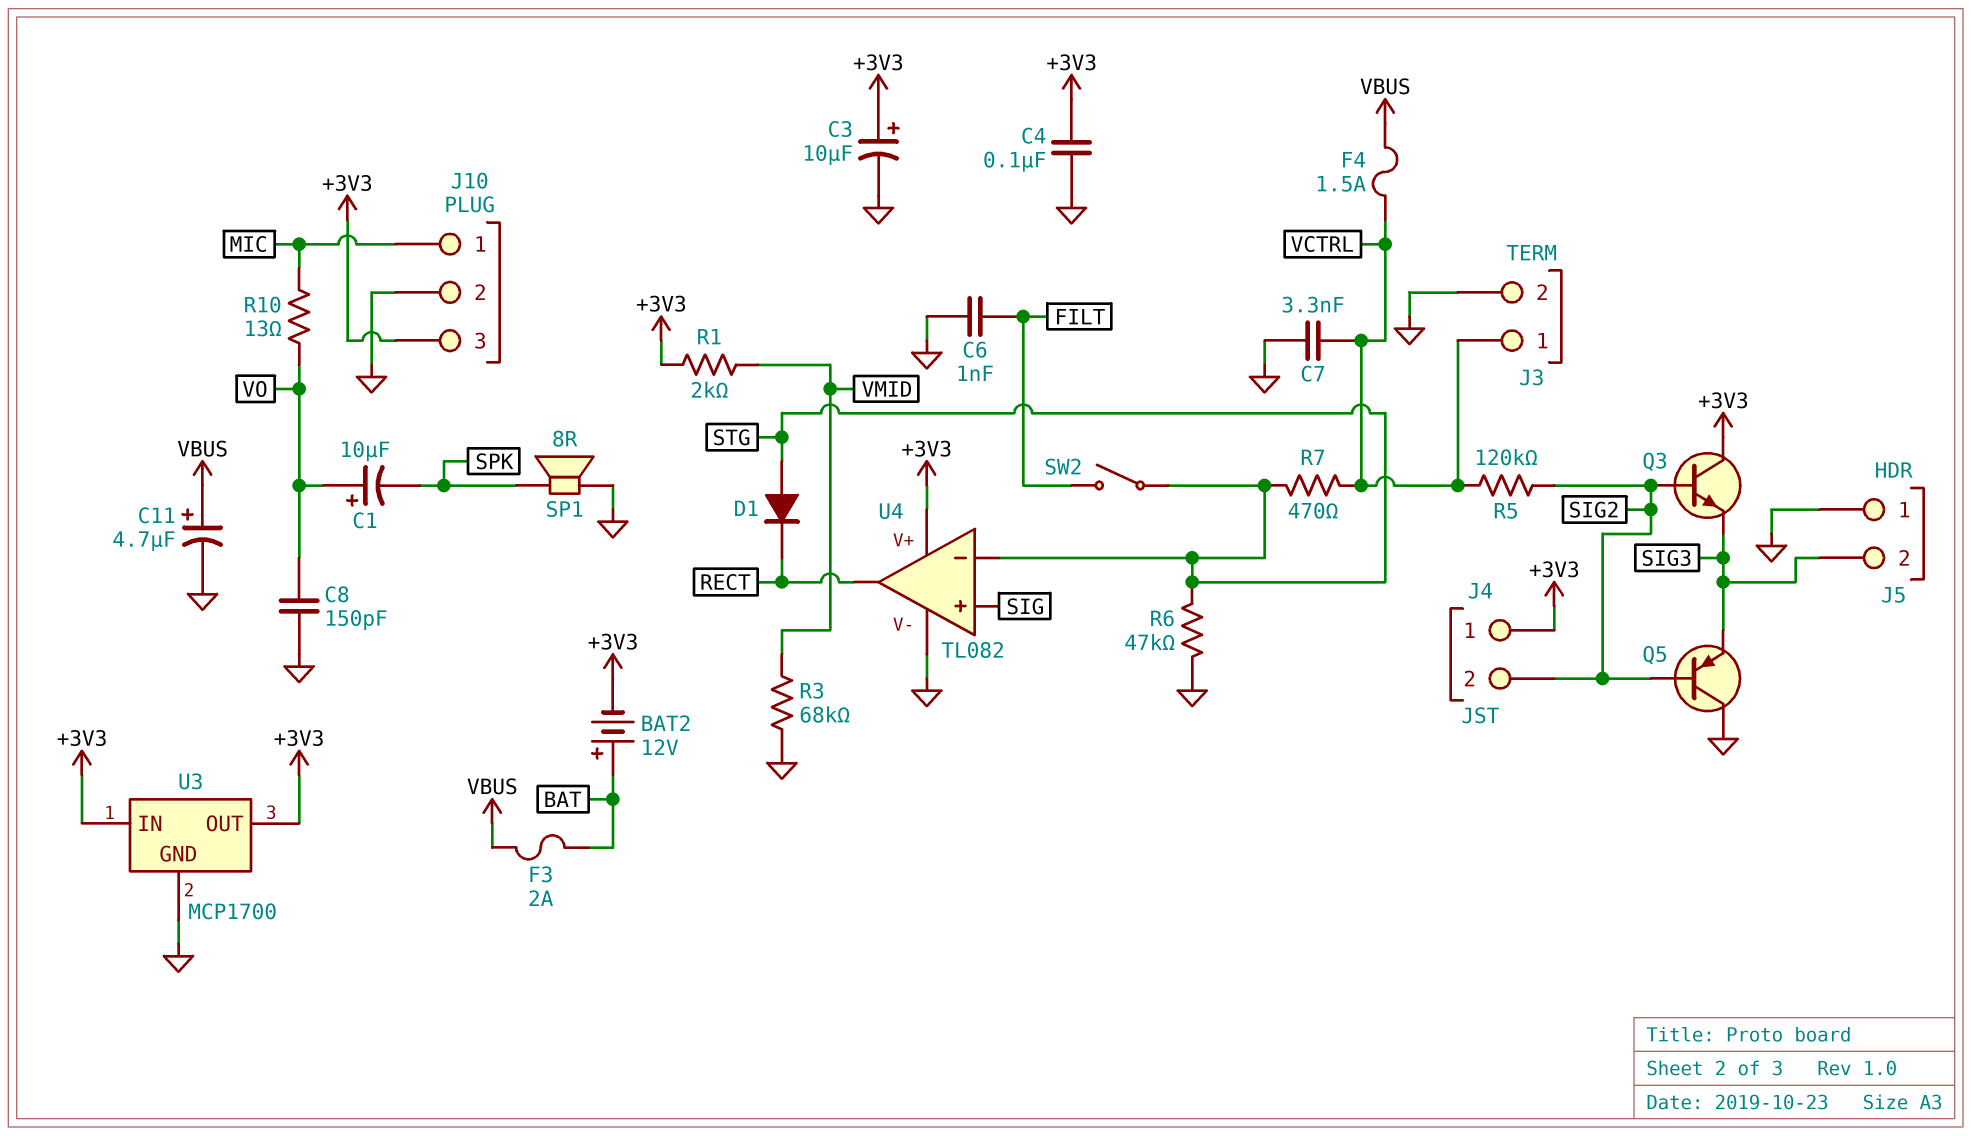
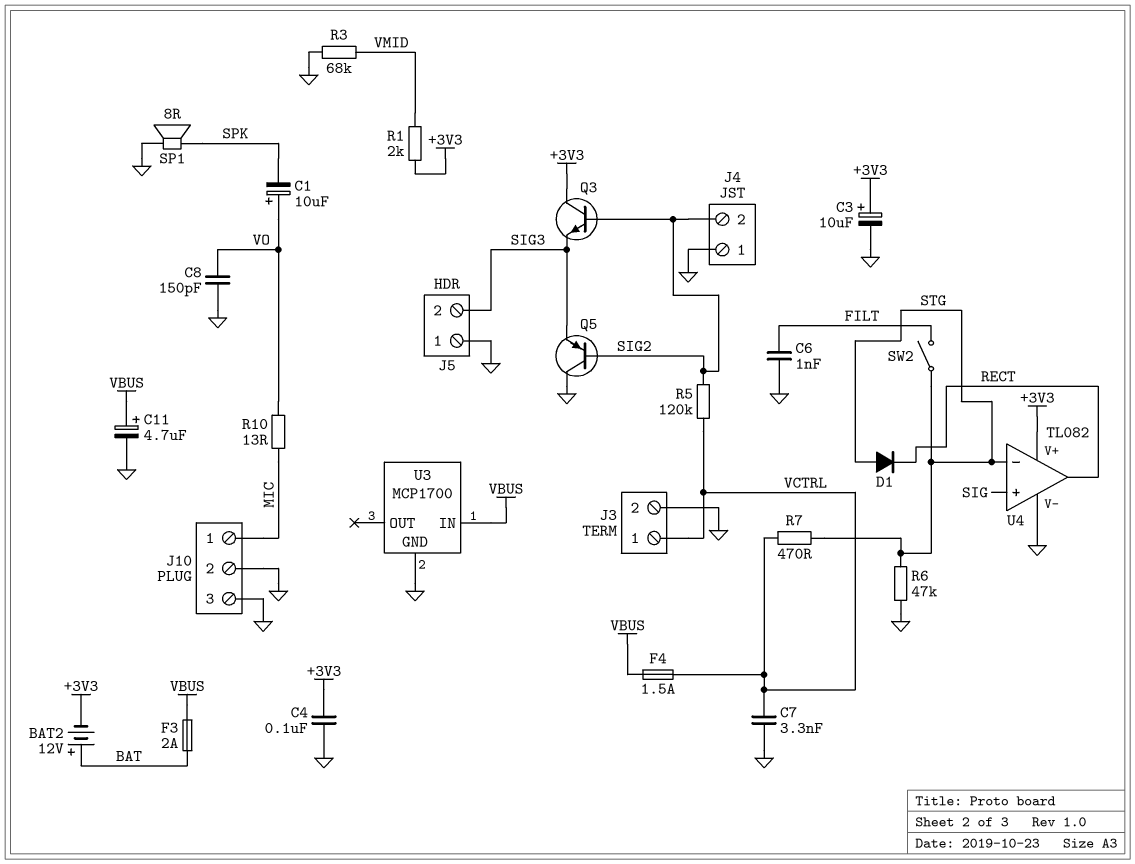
J4 pin 1: +3V3 -> GND
J10 pin 3: +3V3 -> GND
U3 pin IN: +3V3 -> VBUS
U3 pin OUT: +3V3 -> none

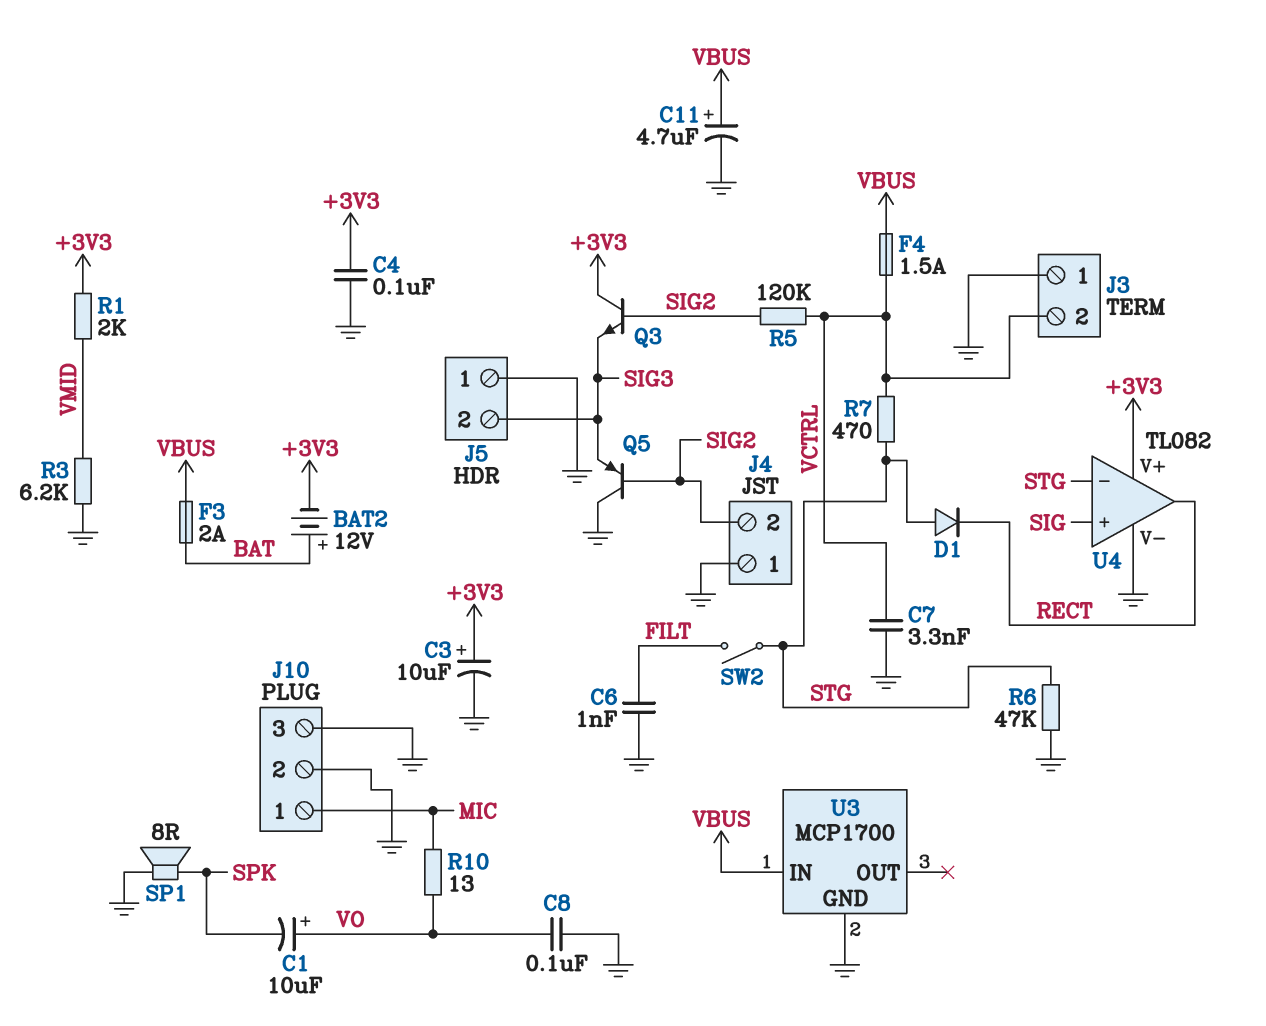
C8: 150pF (GND, VO) -> 100nF (GND, VO)
J3 pin 1: VCTRL -> GND
J3 pin 2: GND -> VCTRL
R3: 68k (GND, VMID) -> 6.2k (GND, VMID)

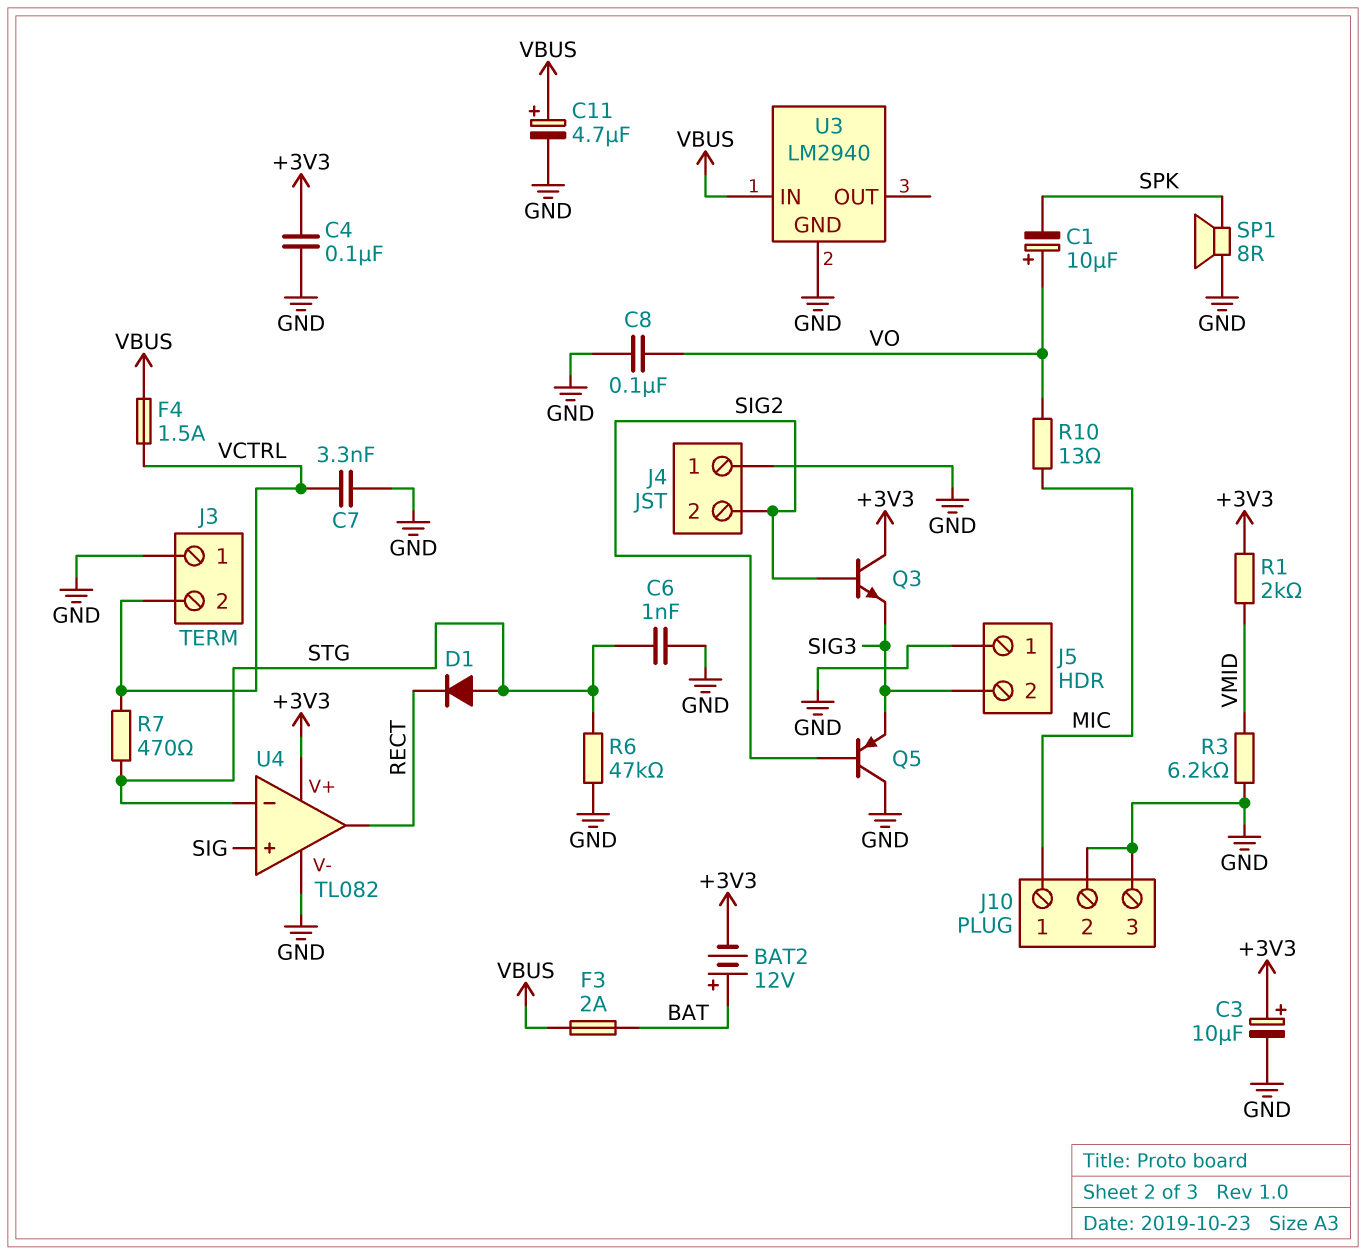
C6: 1nF (FILT, GND) -> 1nF (GND, STG)
R5: 120k (SIG2, VCTRL) -> none
SW2: switch (FILT, STG) -> none
U3: MCP1700 -> LM2940

